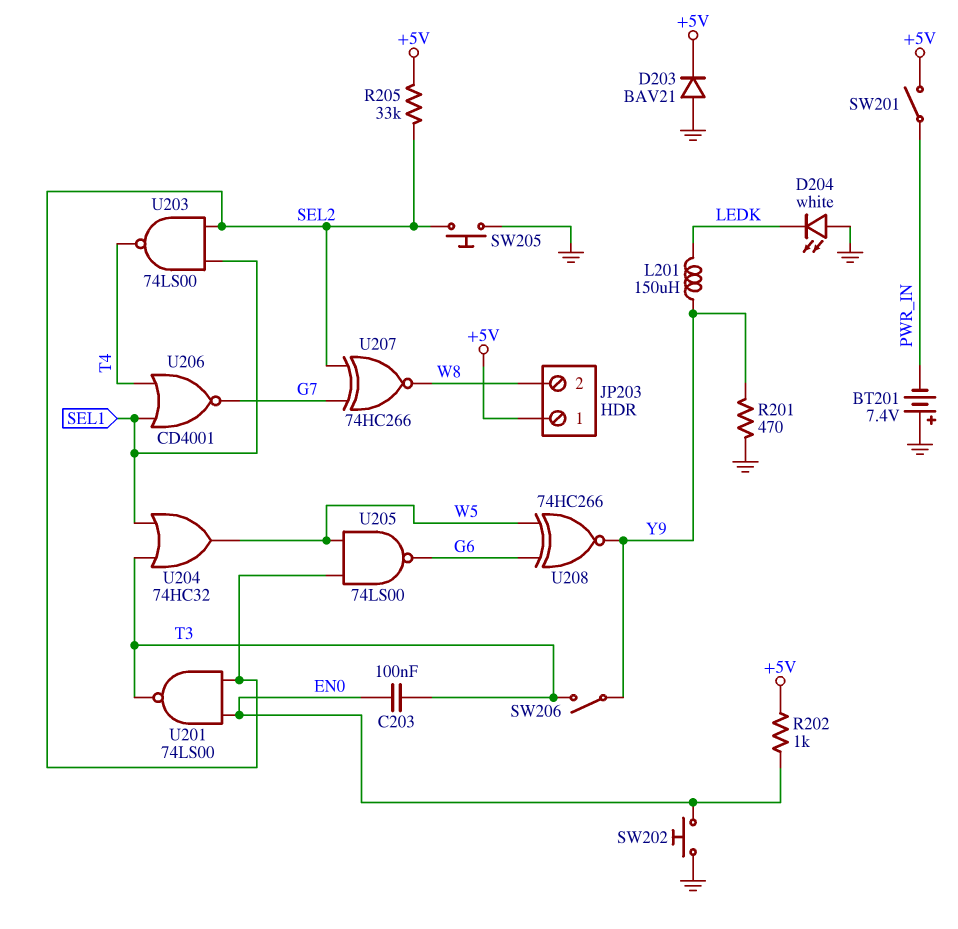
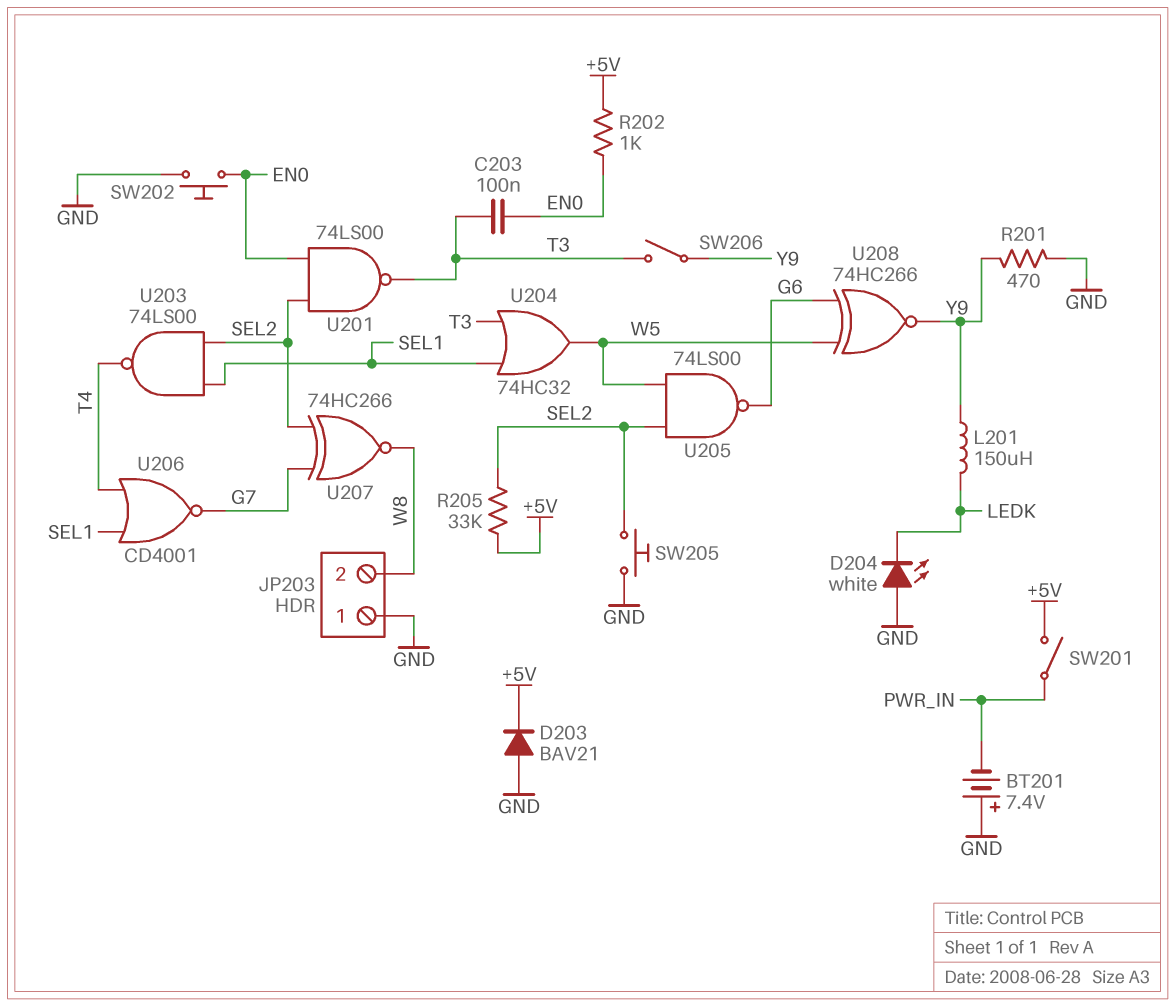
JP203 pin 1: +5V -> GND

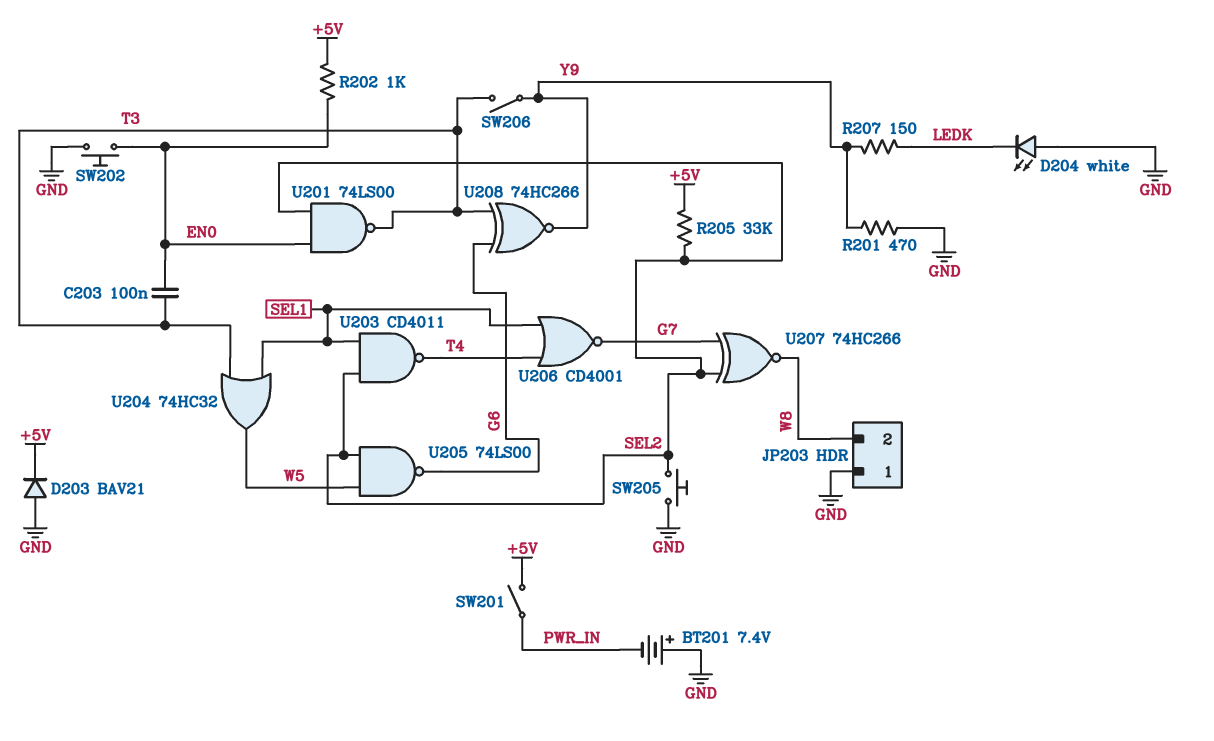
L201: 150uH (LEDK, Y9) -> none
R207: none -> 150 (LEDK, Y9)
U203: NAND 74LS00 (in SEL1, in SEL2, out T4) -> NAND CD4011 (in SEL1, in SEL2, out T4)
U208: XNOR 74HC266 (in G6, in W5, out Y9) -> XNOR 74HC266 (in G6, in T3, out Y9)

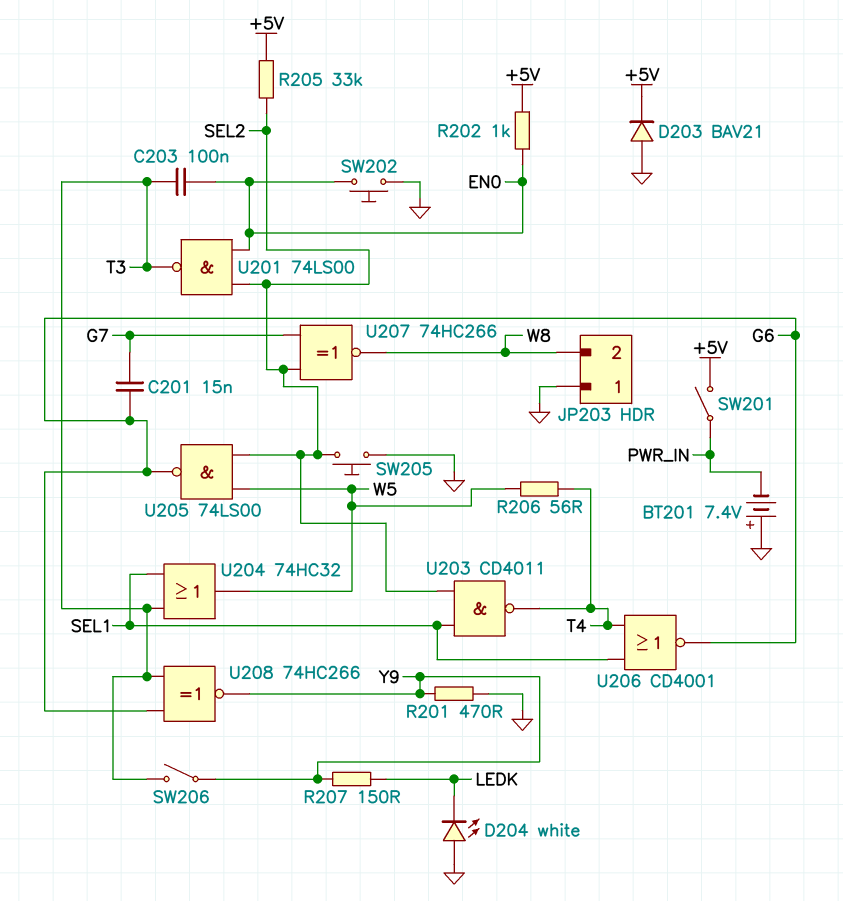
C201: none -> 15nF (G6, G7)
R206: none -> 56 (T4, W5)
U206: NOR CD4001 (in SEL1, in T4, out G7) -> NOR CD4001 (in SEL1, in T4, out G6)

